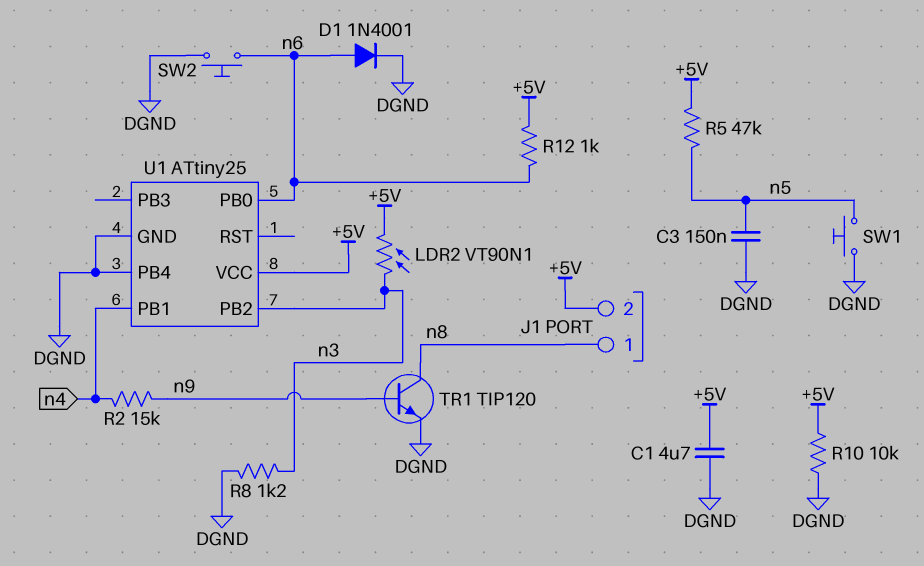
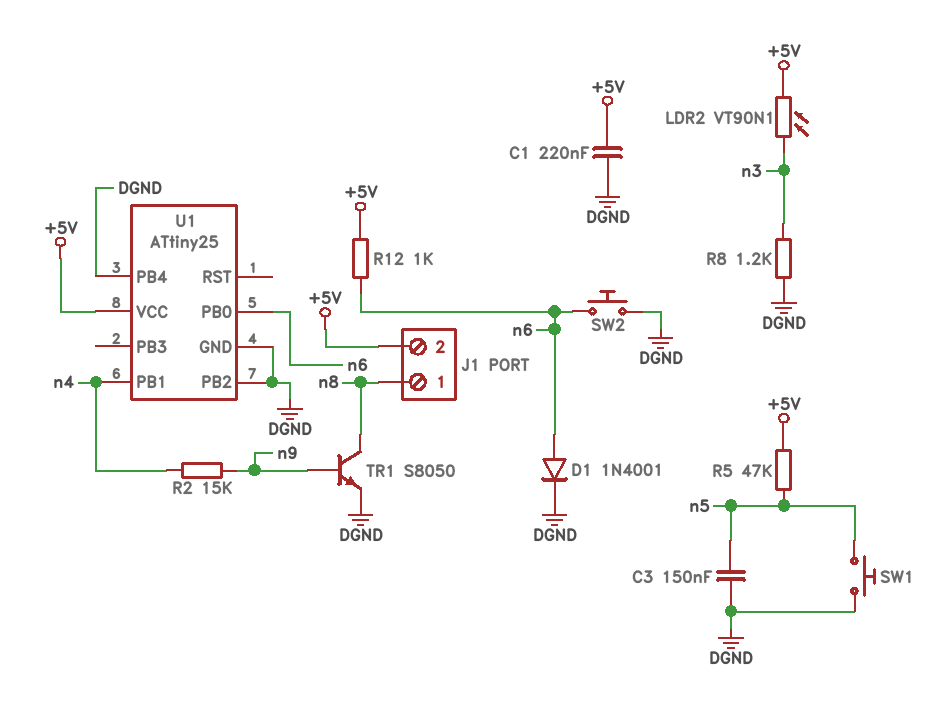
C1: 4.7uF (+5V, DGND) -> 220nF (+5V, DGND)
R10: 10k (+5V, DGND) -> none
TR1: NPN TIP120 (B n9, C n8, E DGND) -> NPN S8050 (B n9, C n8, E DGND)
U1 pin PB2: n3 -> DGND

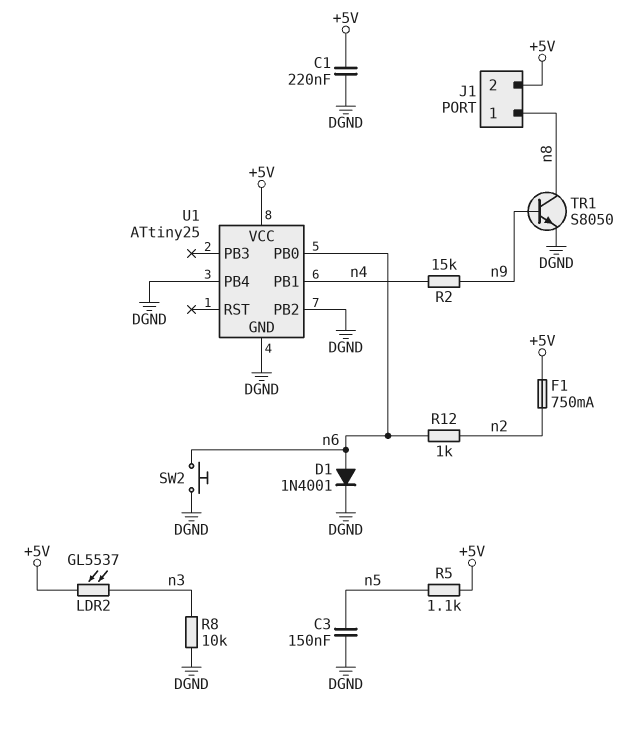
F1: none -> 750mA (+5V, n2)
LDR2: VT90N1 (+5V, n3) -> GL5537 (+5V, n3)
R5: 47k (+5V, n5) -> 1.1k (+5V, n5)
R8: 1.2k (DGND, n3) -> 10k (DGND, n3)
R12: 1k (+5V, n6) -> 1k (n2, n6)
SW1: button (DGND, n5) -> none

